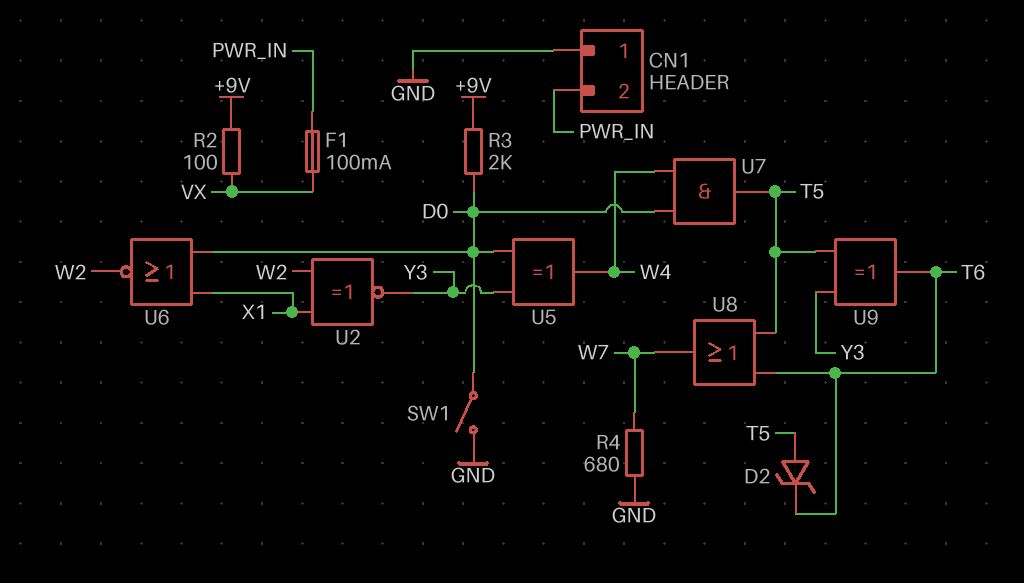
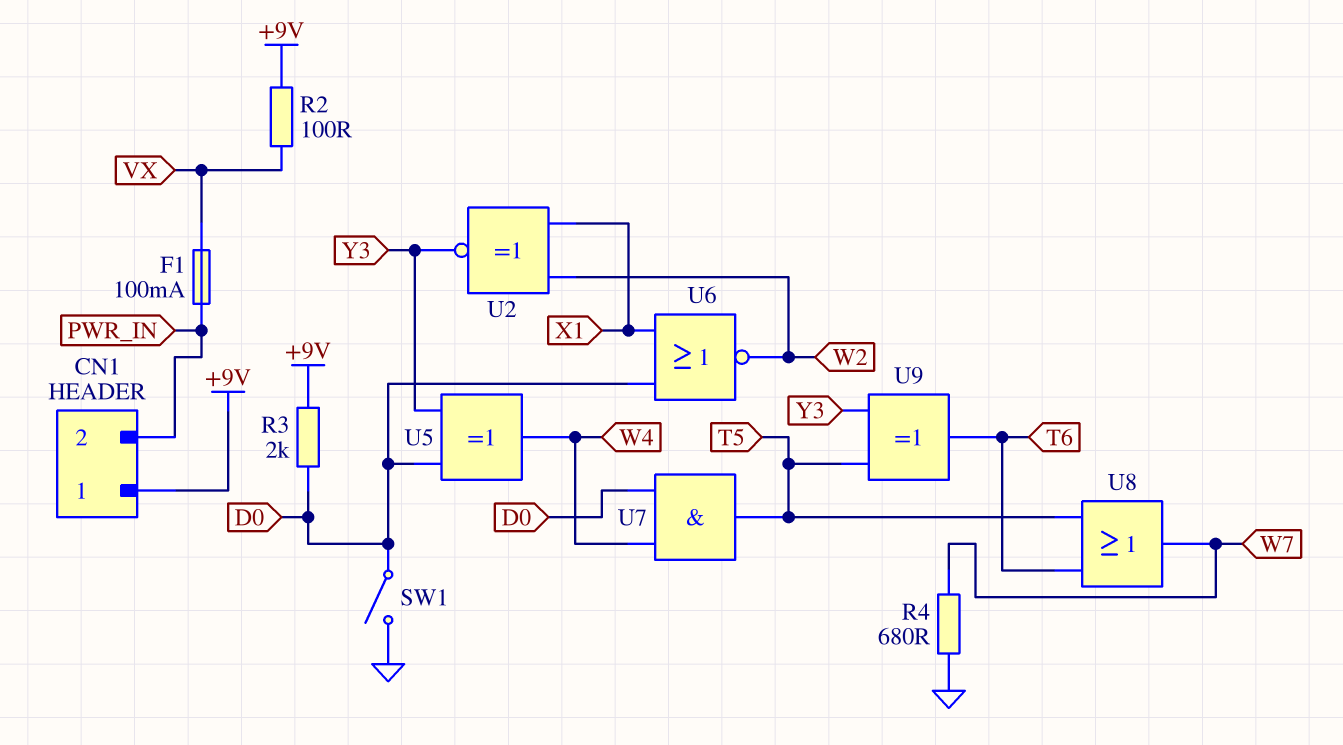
CN1 pin 1: GND -> +9V
D2: zener (A T5, K T6) -> none

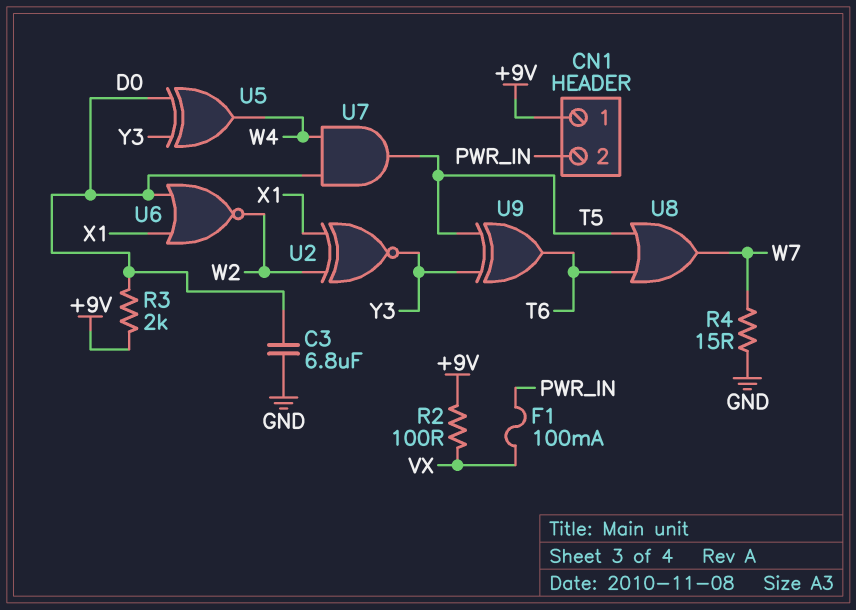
C3: none -> 6.8uF (D0, GND)
R4: 680 (GND, W7) -> 15 (GND, W7)
SW1: switch (D0, GND) -> none

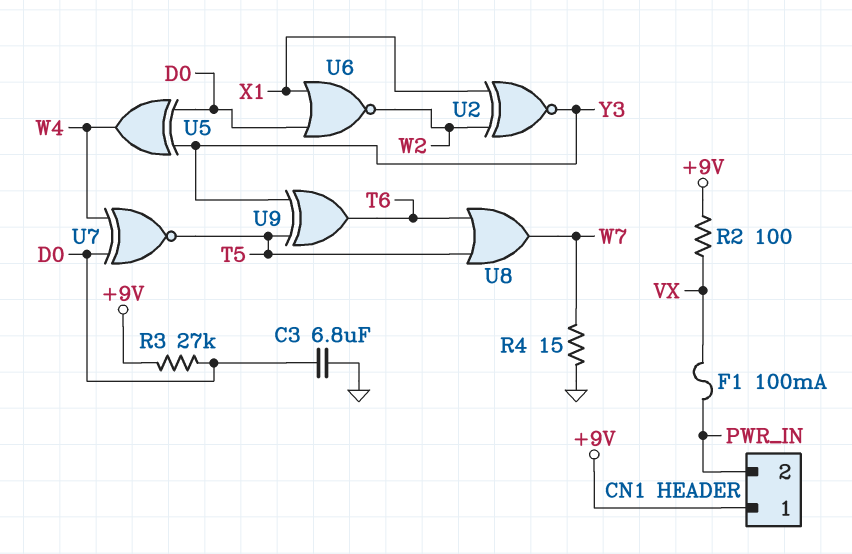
R3: 2k (+9V, D0) -> 27k (+9V, D0)
U7: AND (in D0, in W4, out T5) -> XNOR (in D0, in W4, out T5)

